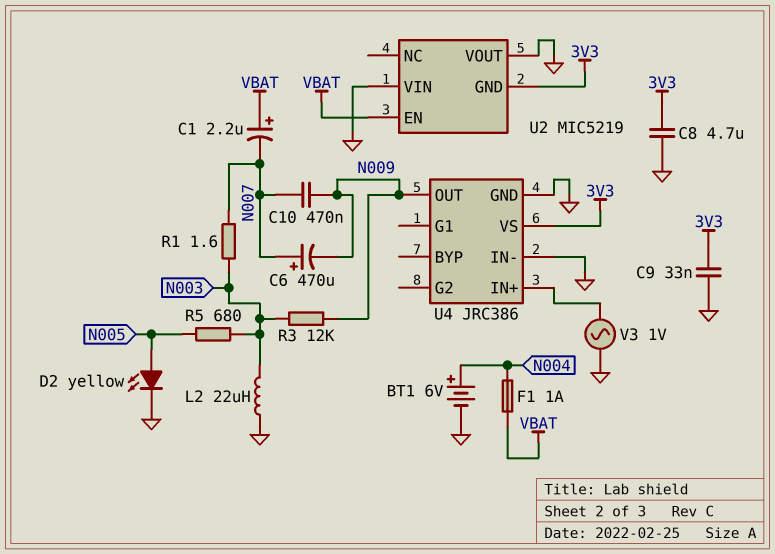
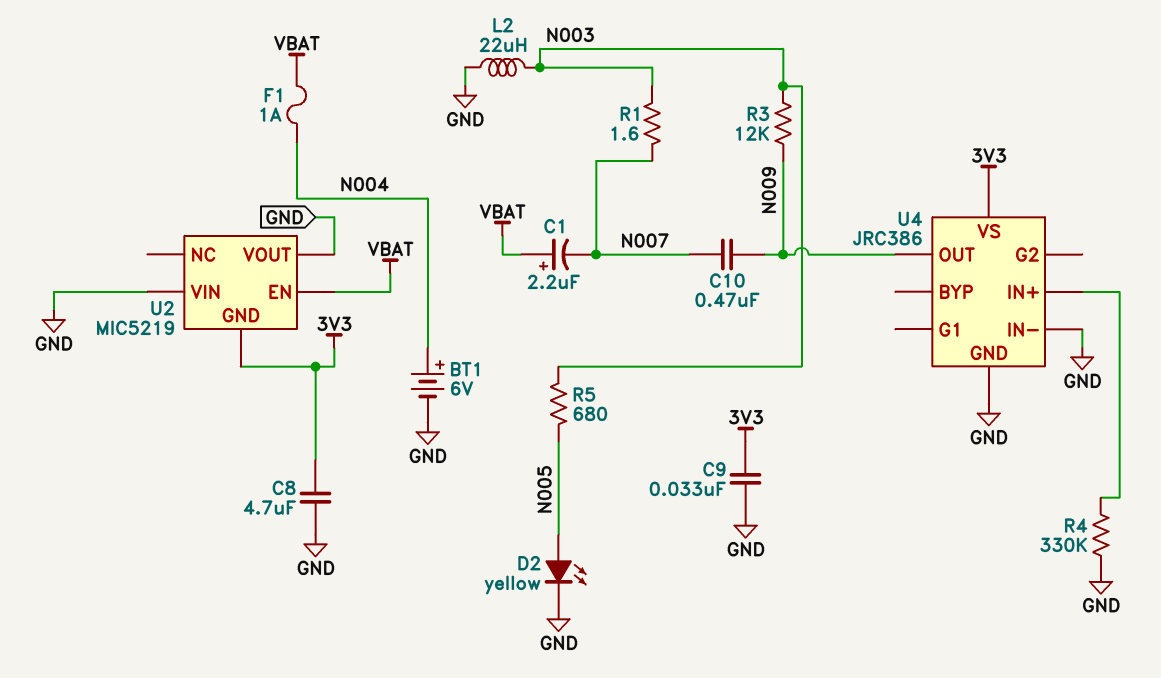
C6: 470uF (plus N007, minus N009) -> none
R4: none -> 330k (GND, U4/IN+)
V3: AC 1V (GND, U4/IN+) -> none

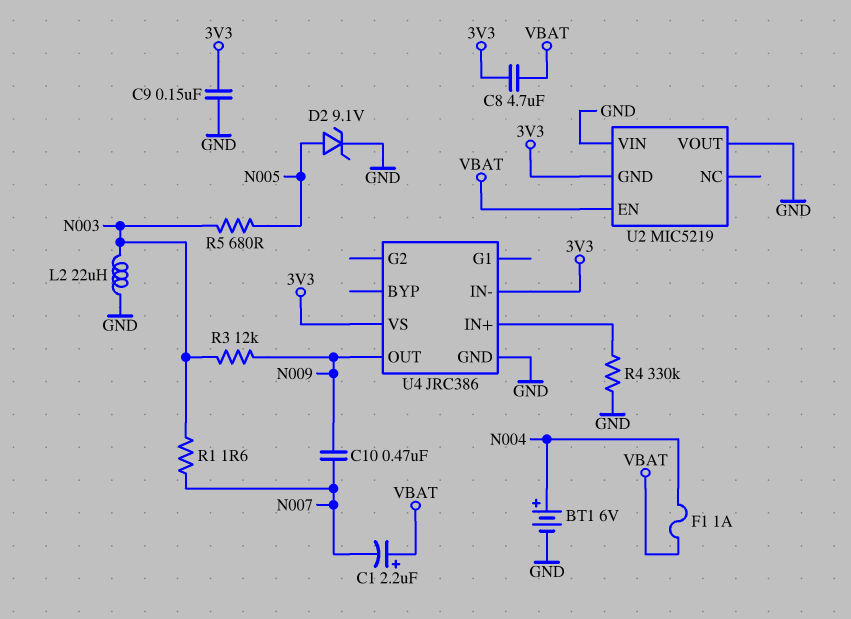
C8: 4.7uF (3V3, GND) -> 4.7uF (3V3, VBAT)
C9: 33nF (3V3, GND) -> 150nF (3V3, GND)
D2: LED yellow (A N005, K GND) -> zener 9.1V (A N005, K GND)
U4 pin IN-: GND -> 3V3

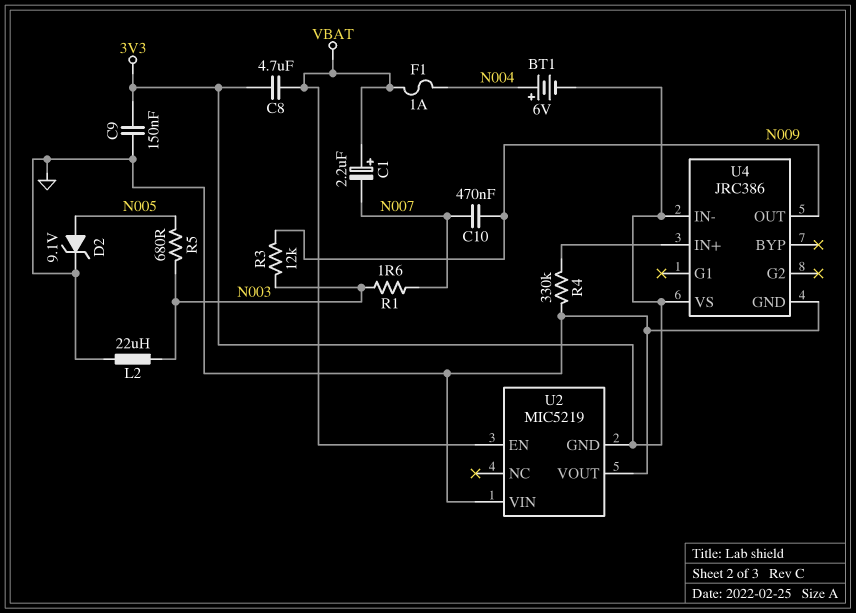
BT1: 6V (plus N004, minus GND) -> 6V (plus N004, minus 3V3)

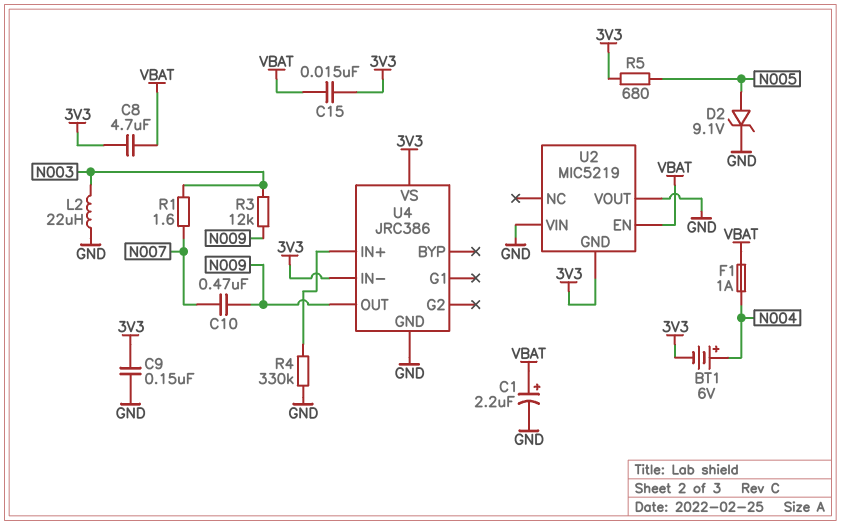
C1: 2.2uF (plus VBAT, minus N007) -> 2.2uF (plus VBAT, minus GND)
C15: none -> 15nF (3V3, VBAT)
R5: 680 (N003, N005) -> 680 (3V3, N005)

